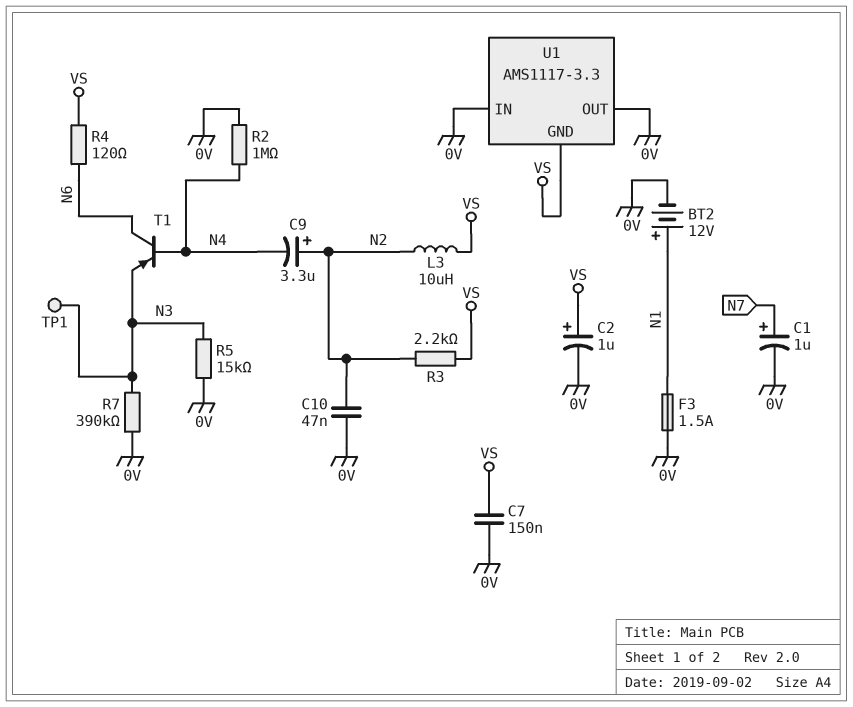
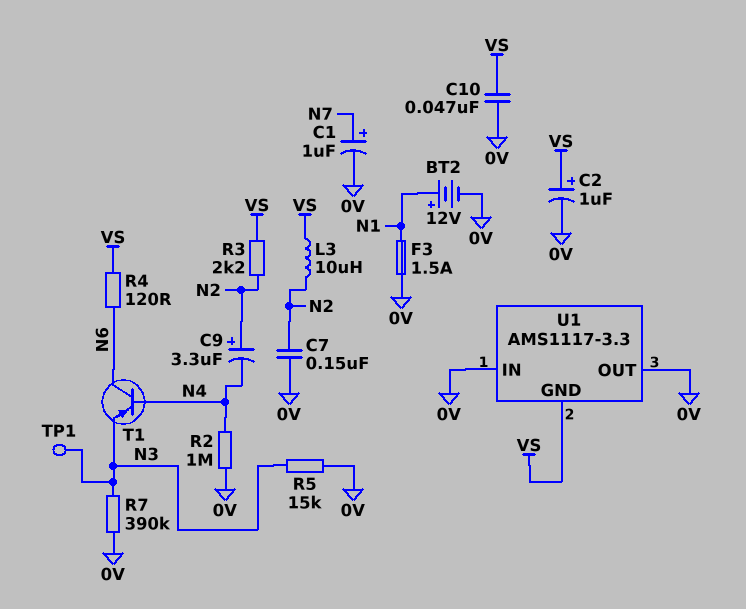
C7: 150nF (0V, VS) -> 150nF (0V, N2)
C10: 47nF (0V, N2) -> 47nF (0V, VS)

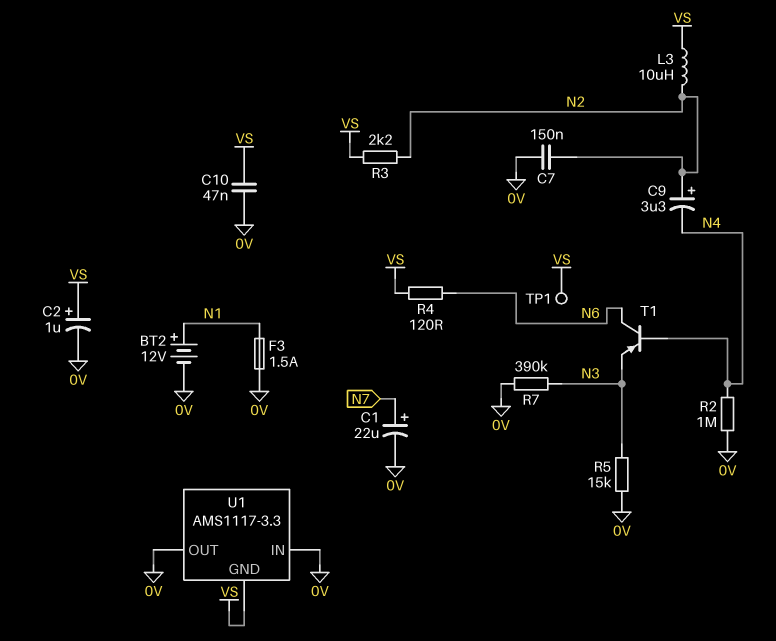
C1: 1uF (plus N7, minus 0V) -> 22uF (plus N7, minus 0V)
TP1: test point (N3) -> test point (VS)

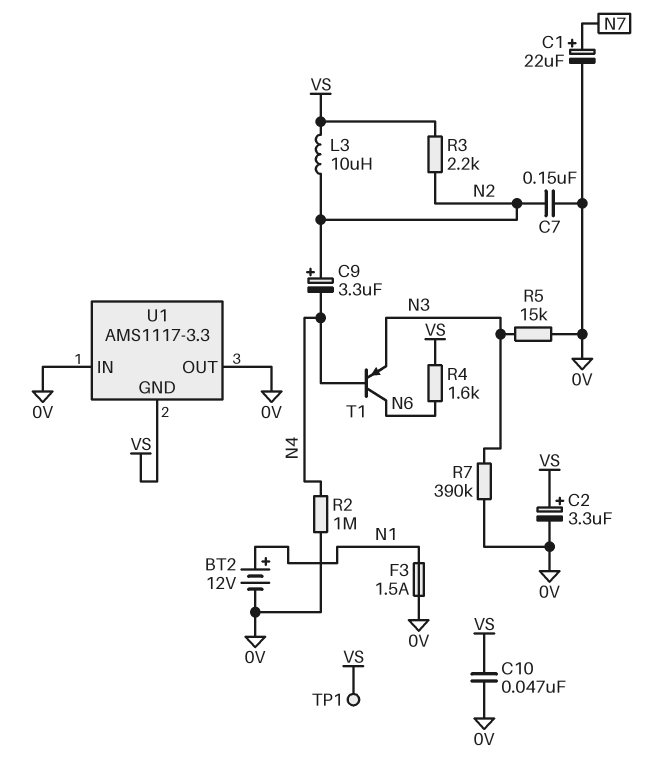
C2: 1uF (plus VS, minus 0V) -> 3.3uF (plus VS, minus 0V)
R4: 120 (N6, VS) -> 1.6k (N6, VS)

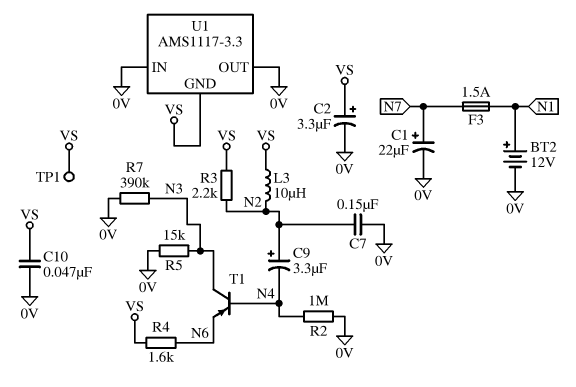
F3: 1.5A (0V, N1) -> 1.5A (N1, N7)
T1: PNP (B N4, C N6, E N3) -> PNP (B N4, C N3, E N6)

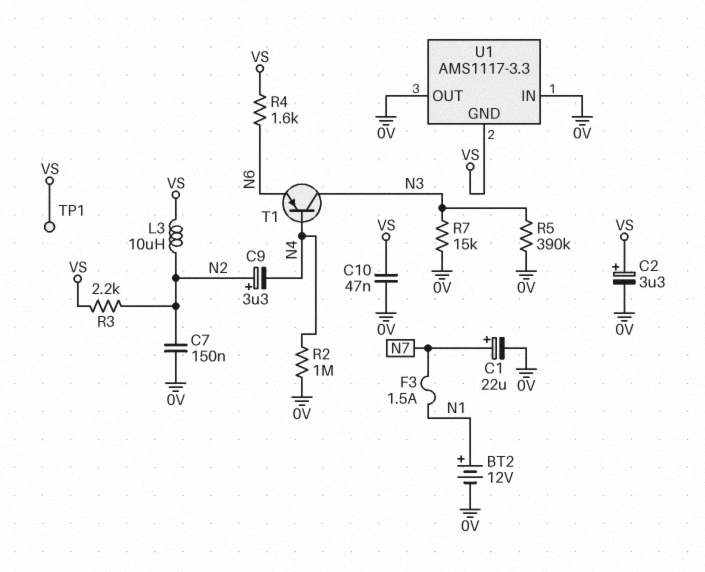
R5: 15k (0V, N3) -> 390k (0V, N3)
R7: 390k (0V, N3) -> 15k (0V, N3)

